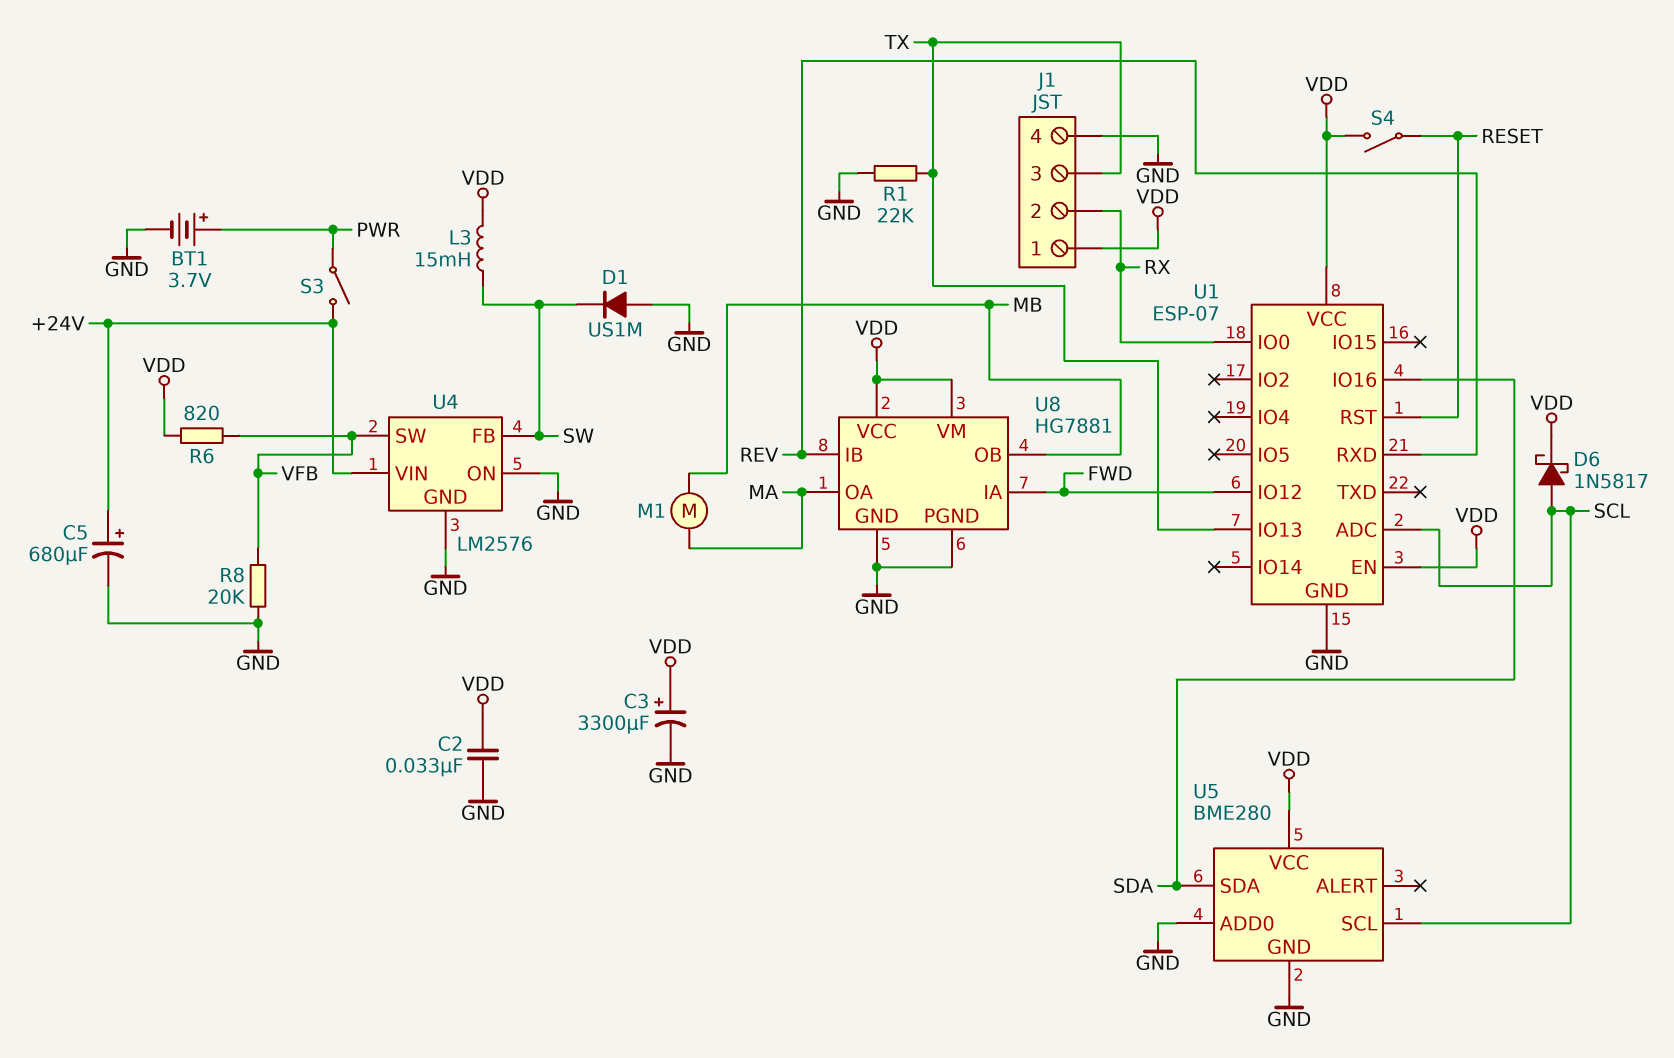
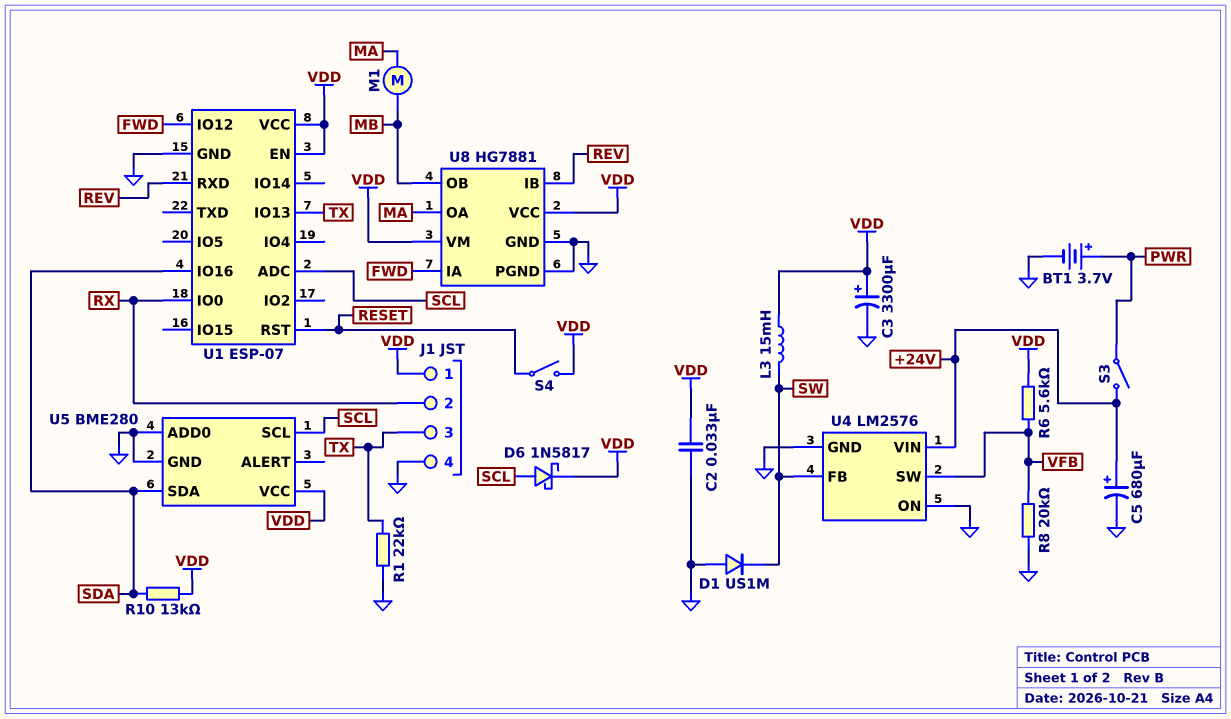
R6: 820 (VDD, VFB) -> 5.6k (VDD, VFB)
R10: none -> 13k (SDA, VDD)

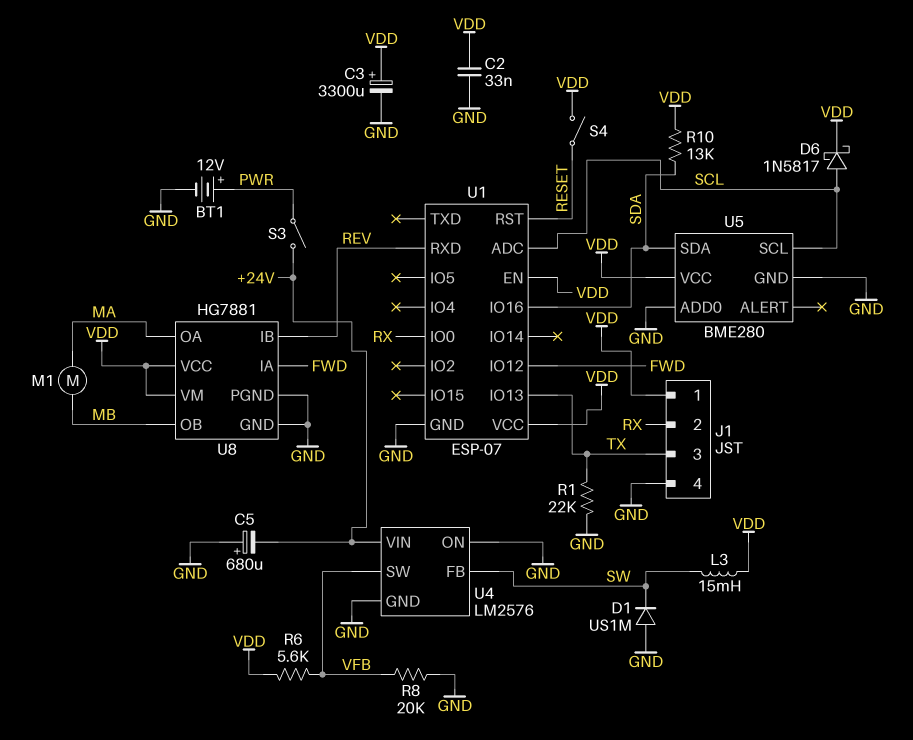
BT1: 3.7V (plus PWR, minus GND) -> 12V (plus PWR, minus GND)
C5: 680uF (plus +24V, minus GND) -> 680uF (plus GND, minus +24V)

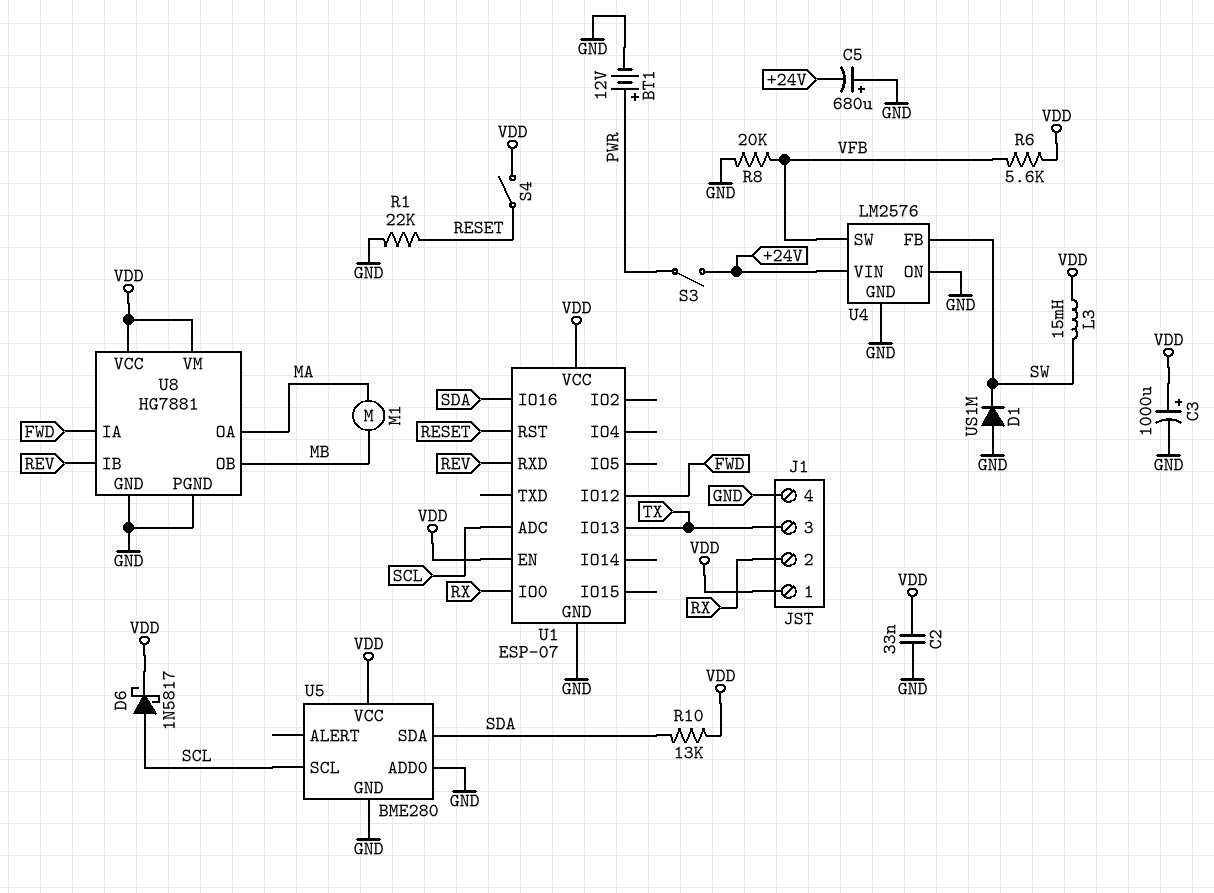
C3: 3300uF (plus VDD, minus GND) -> 1000uF (plus VDD, minus GND)
R1: 22k (GND, TX) -> 22k (GND, RESET)

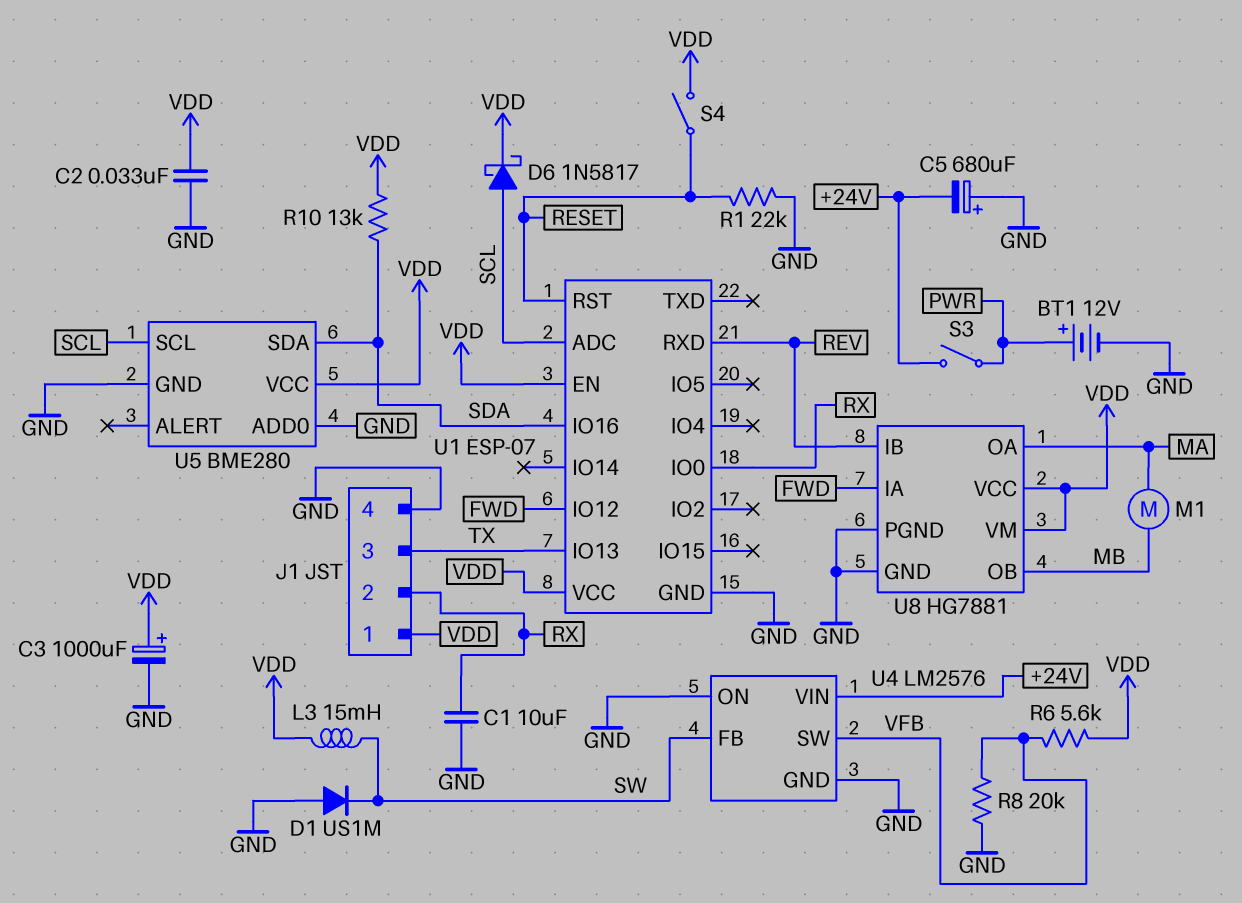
C1: none -> 10uF (GND, RX)

